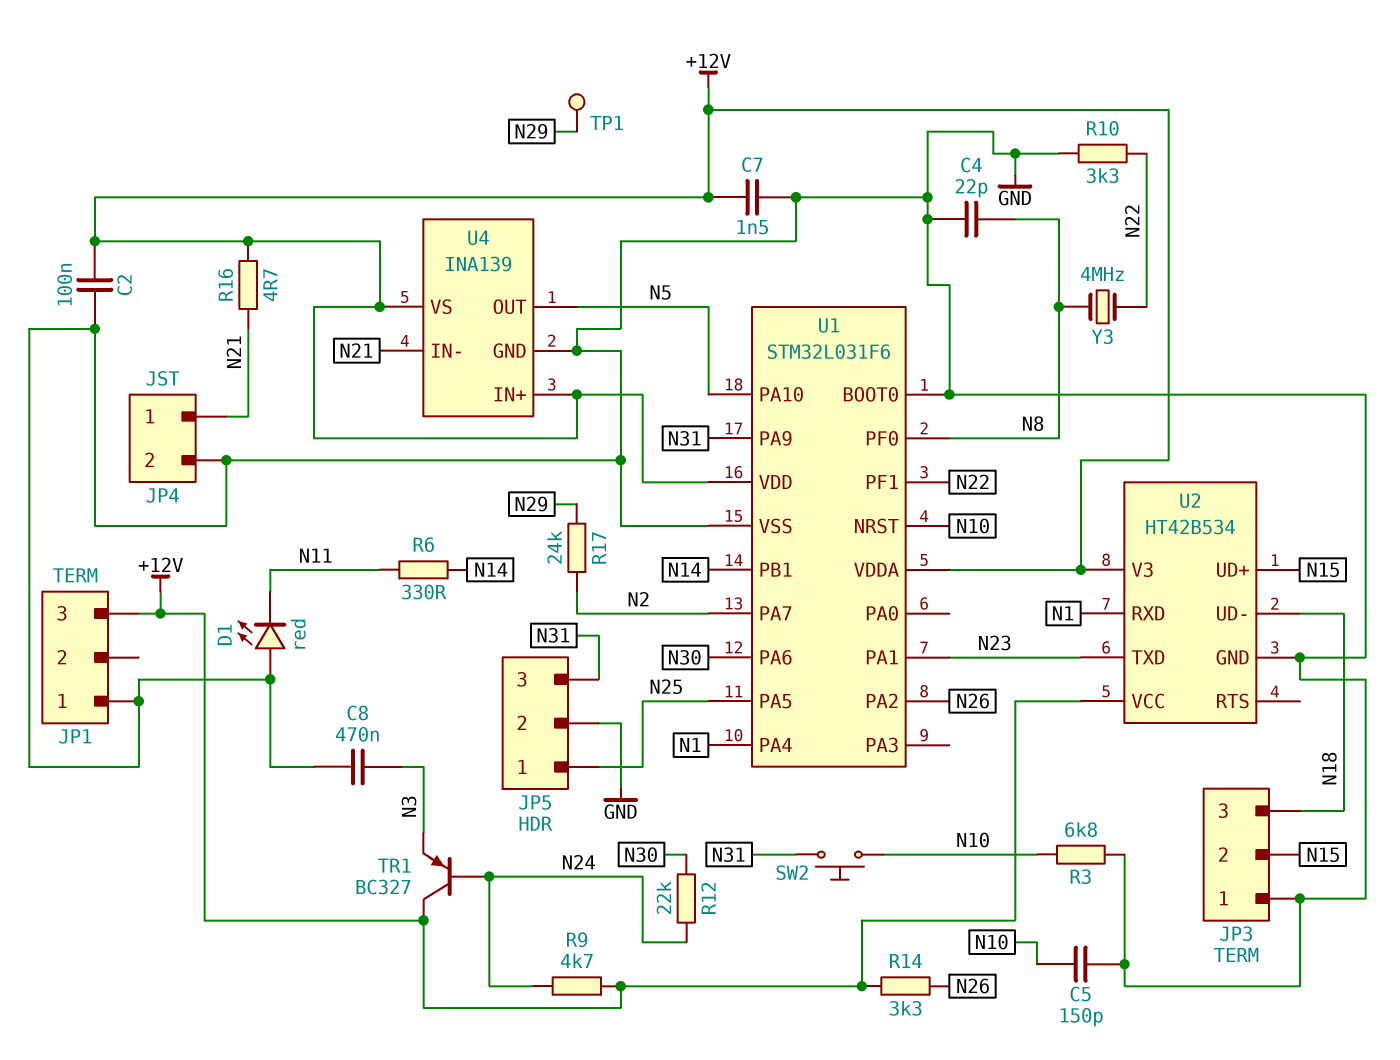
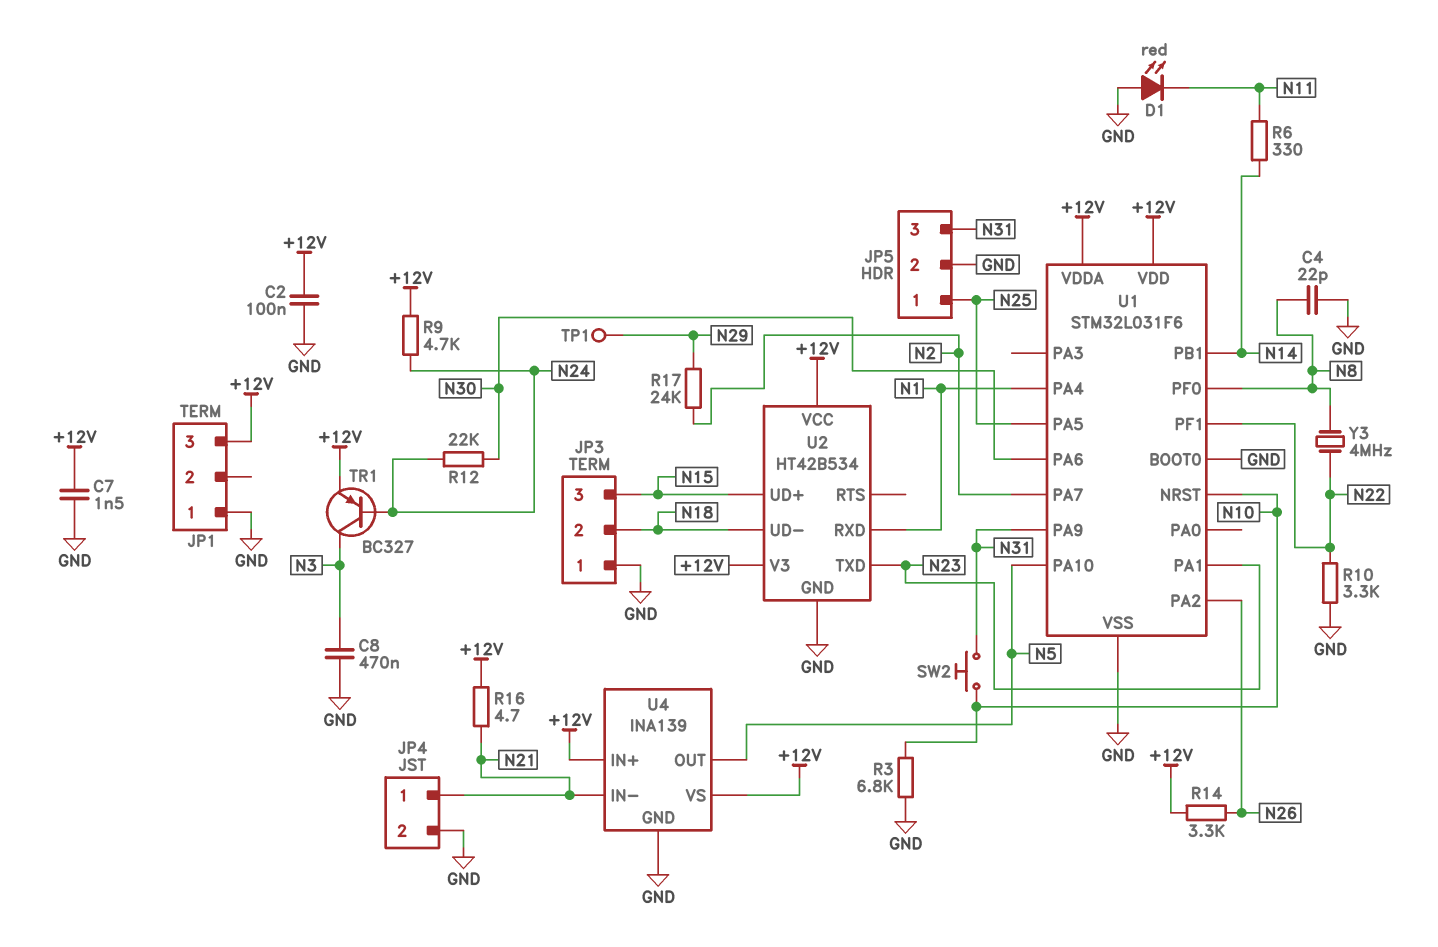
C5: 150pF (GND, N10) -> none
JP3 pin 2: N15 -> N18
JP3 pin 3: N18 -> N15
TR1: PNP BC327 (B N24, C +12V, E N3) -> PNP BC327 (B N24, C N3, E +12V)

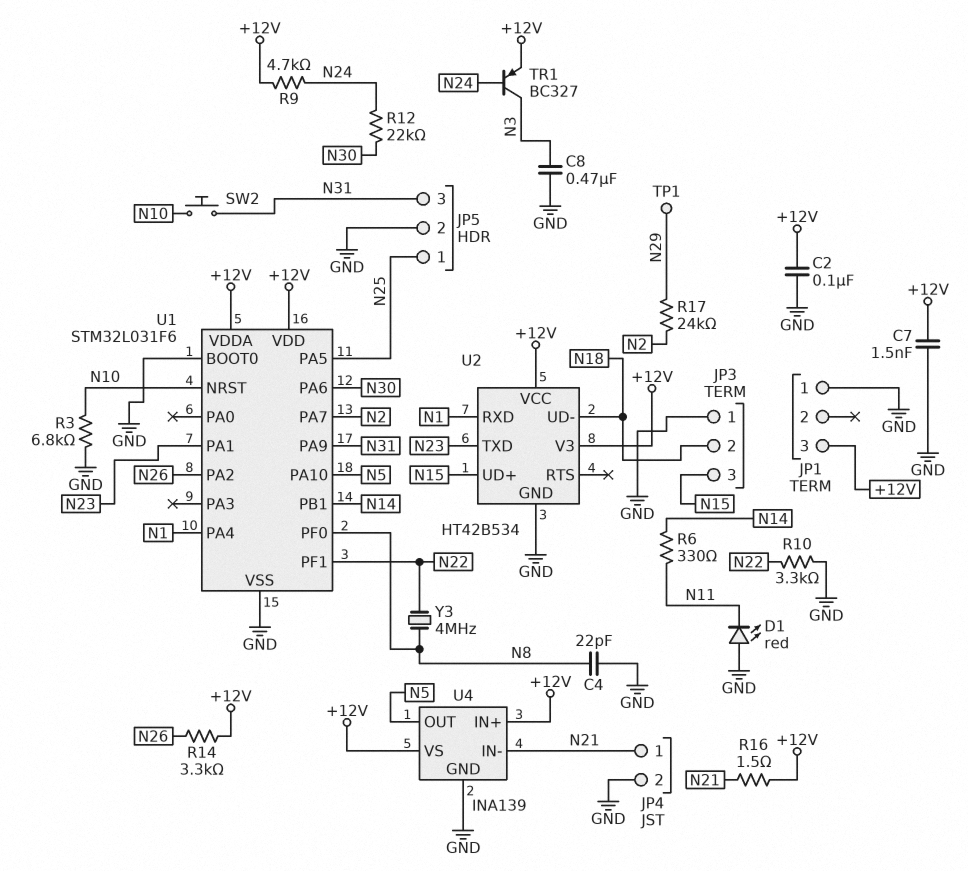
R16: 4.7 (+12V, N21) -> 1.5 (+12V, N21)

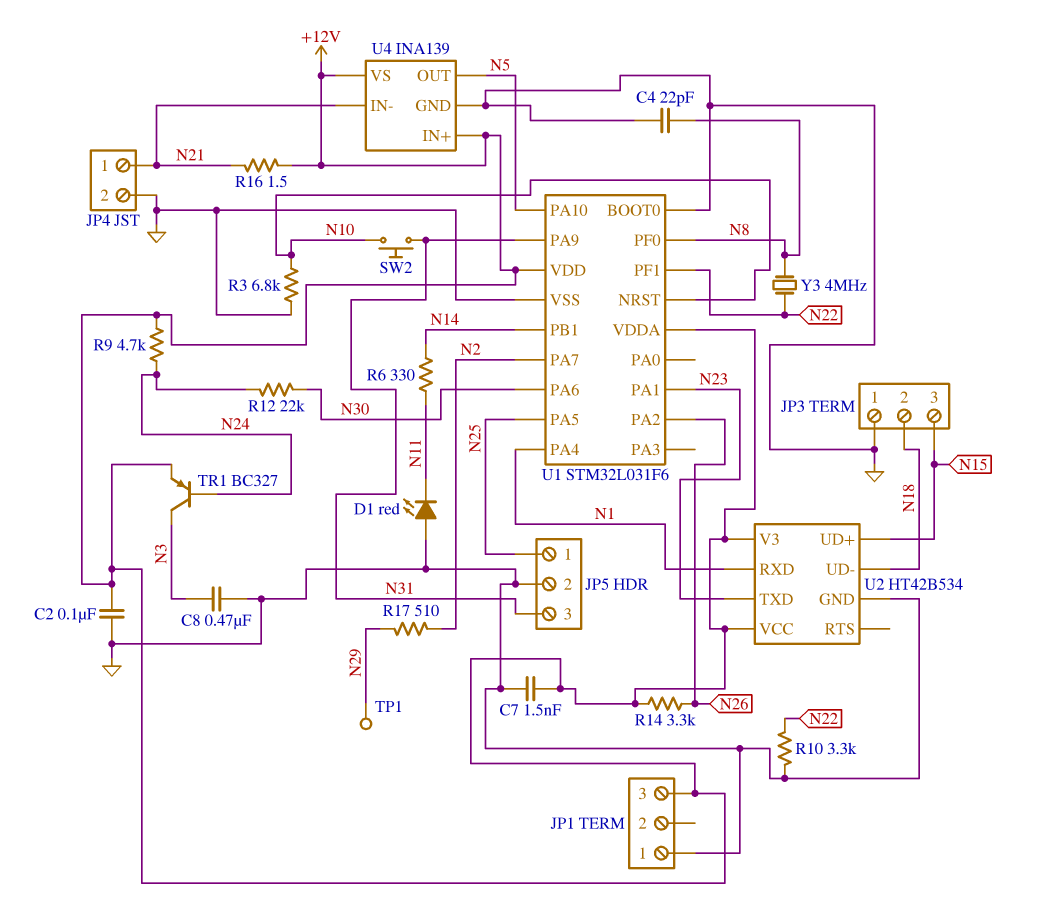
R17: 24k (N2, N29) -> 510 (N2, N29)

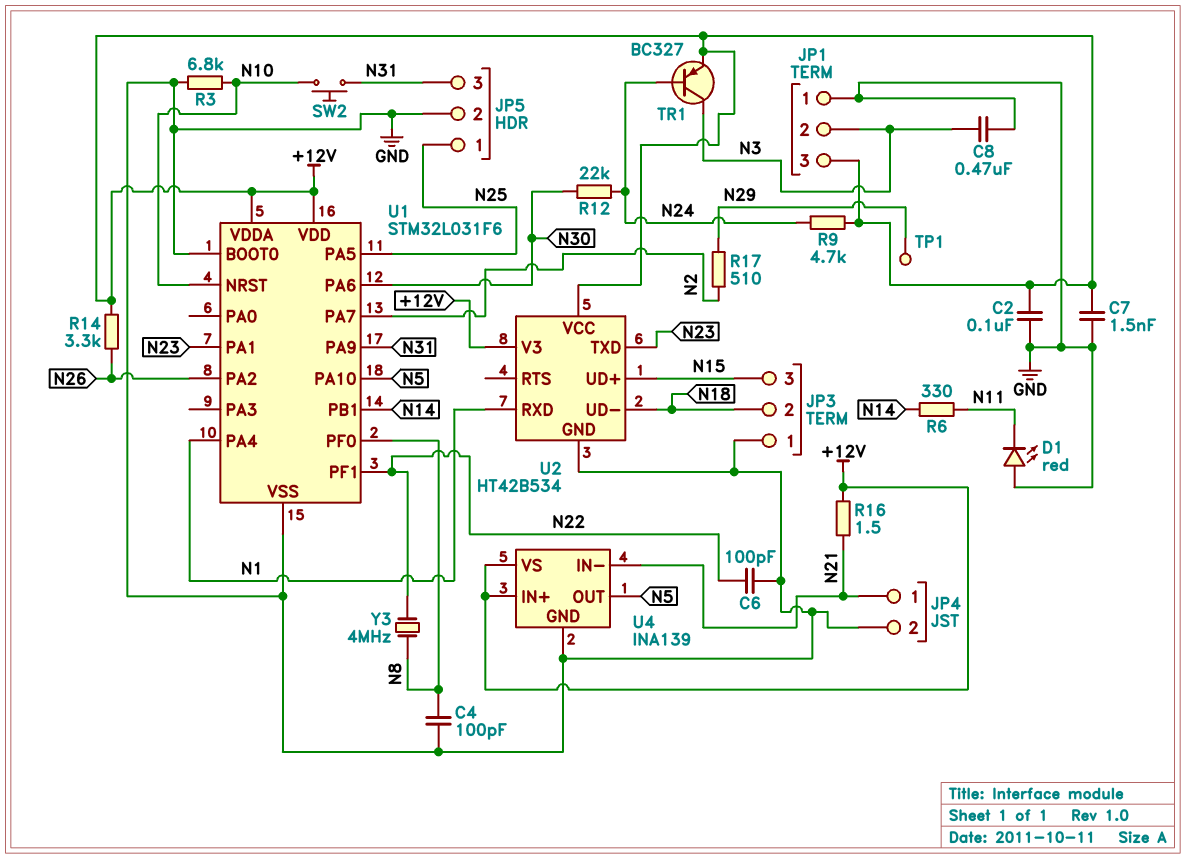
C4: 22pF (GND, N8) -> 100pF (GND, N8)
C6: none -> 100pF (GND, N22)
JP1 pin 2: none -> N3
R10: 3.3k (GND, N22) -> none

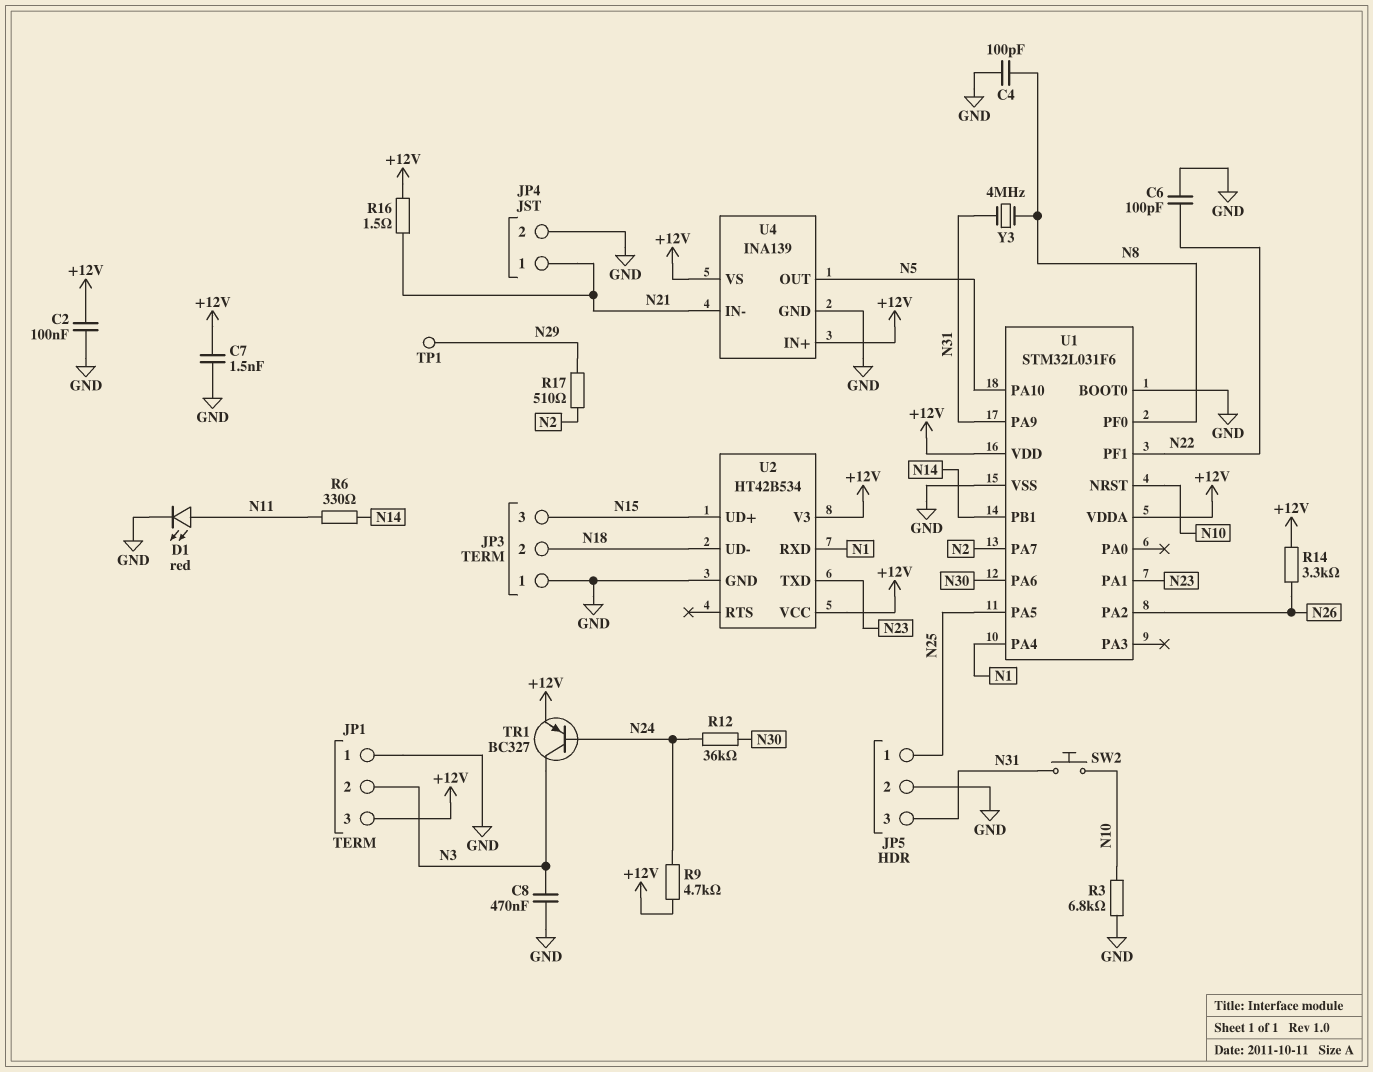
D1: LED red (A GND, K N11) -> LED red (A N11, K GND)
R12: 22k (N24, N30) -> 36k (N24, N30)
Y3: 4MHz (N8, N22) -> 4MHz (N8, N31)

